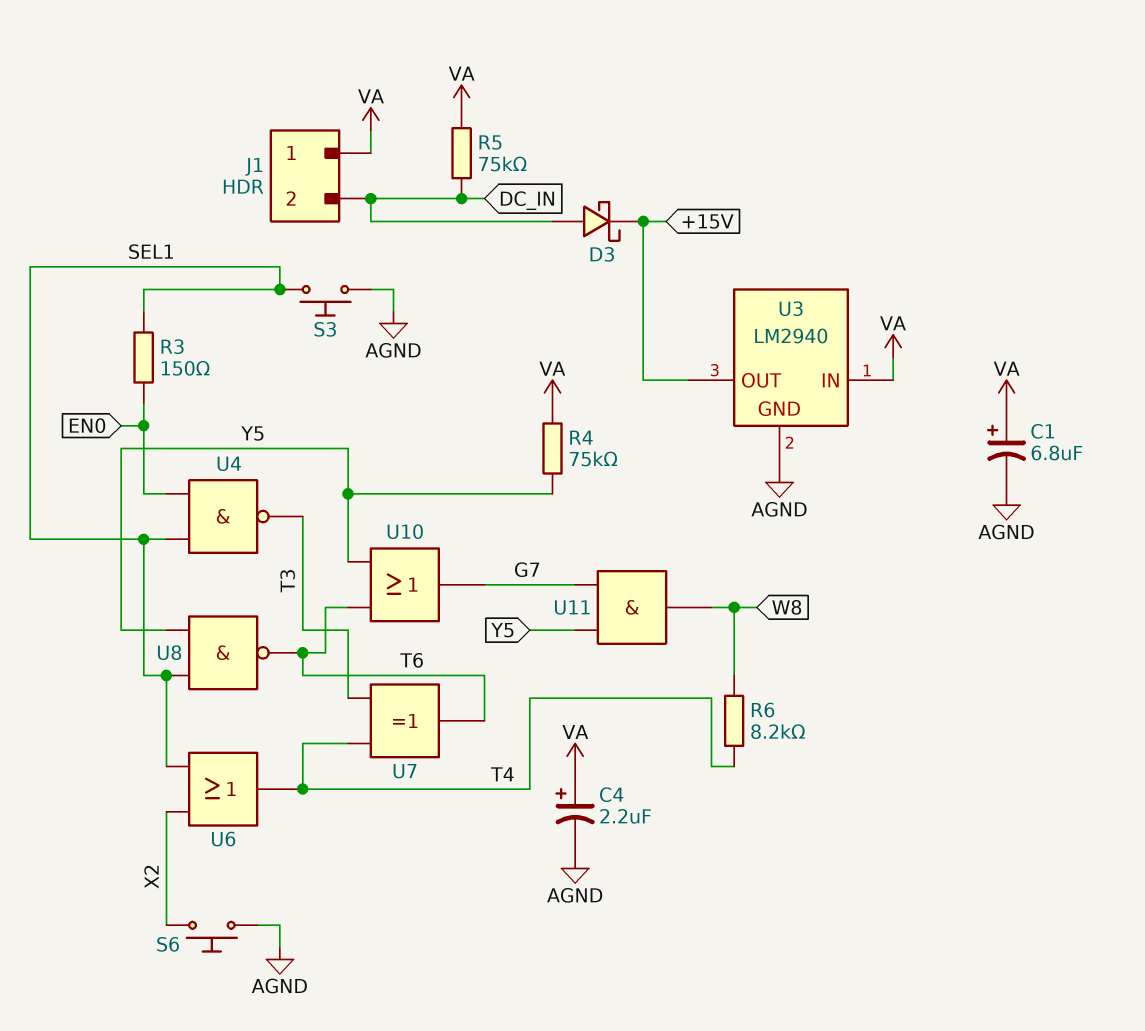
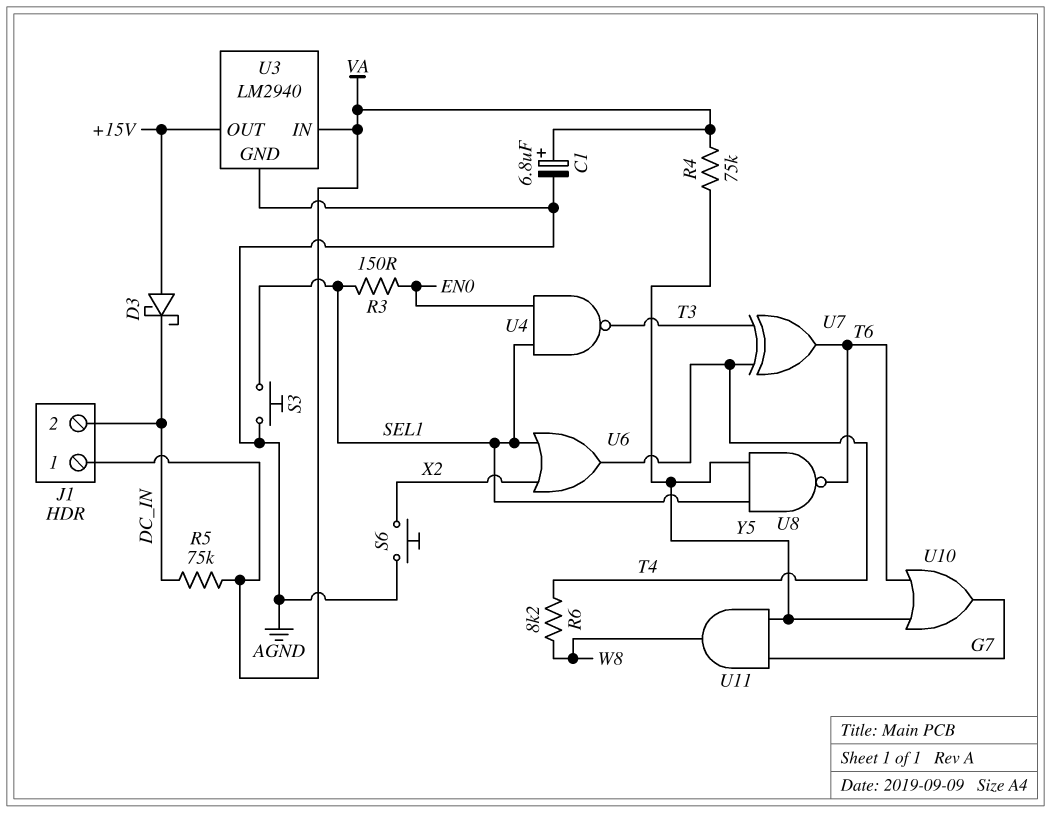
C4: 2.2uF (plus VA, minus AGND) -> none
D3: schottky (A DC_IN, K +15V) -> schottky (A +15V, K DC_IN)

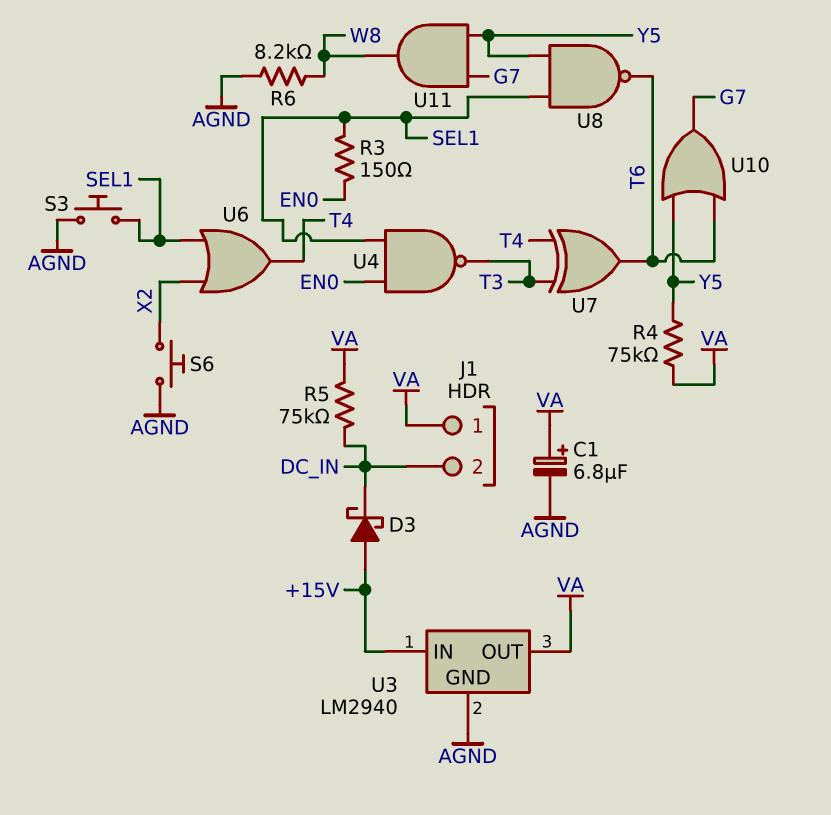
R6: 8.2k (T4, W8) -> 8.2k (AGND, W8)
U3 pin IN: VA -> +15V
U3 pin OUT: +15V -> VA

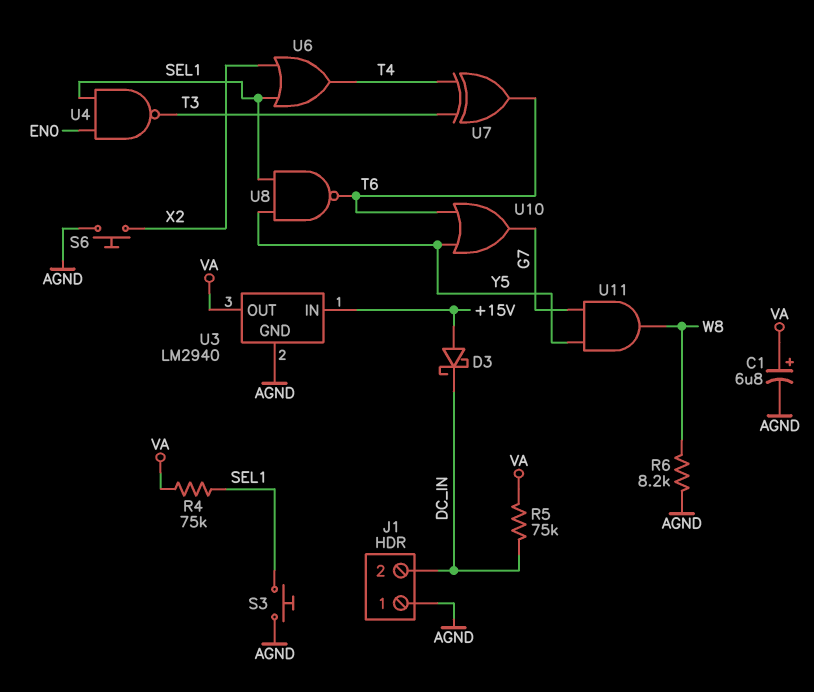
J1 pin 1: VA -> AGND
R3: 150 (EN0, SEL1) -> none
R4: 75k (VA, Y5) -> 75k (SEL1, VA)

